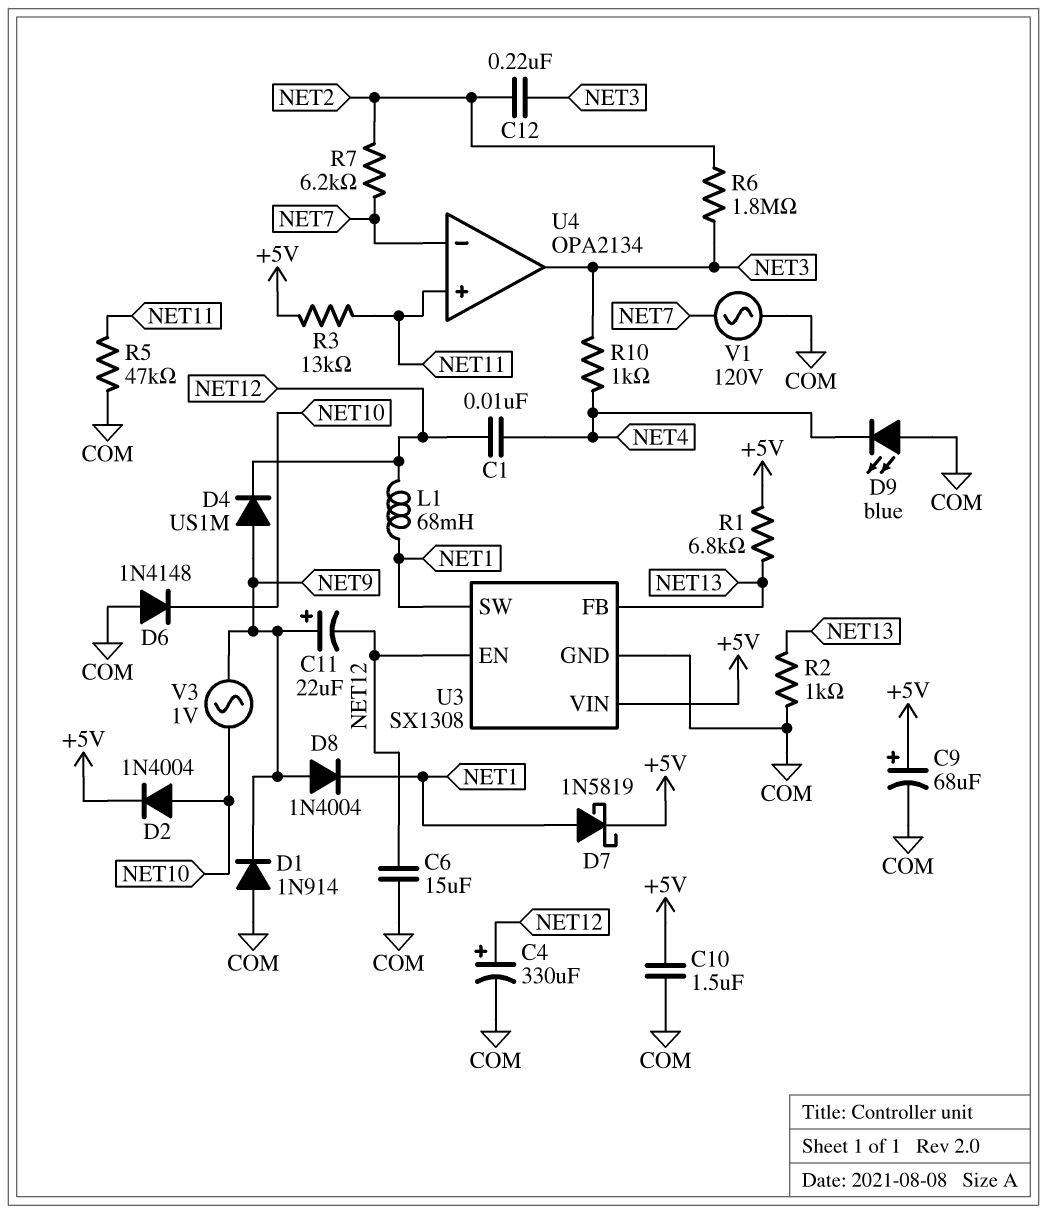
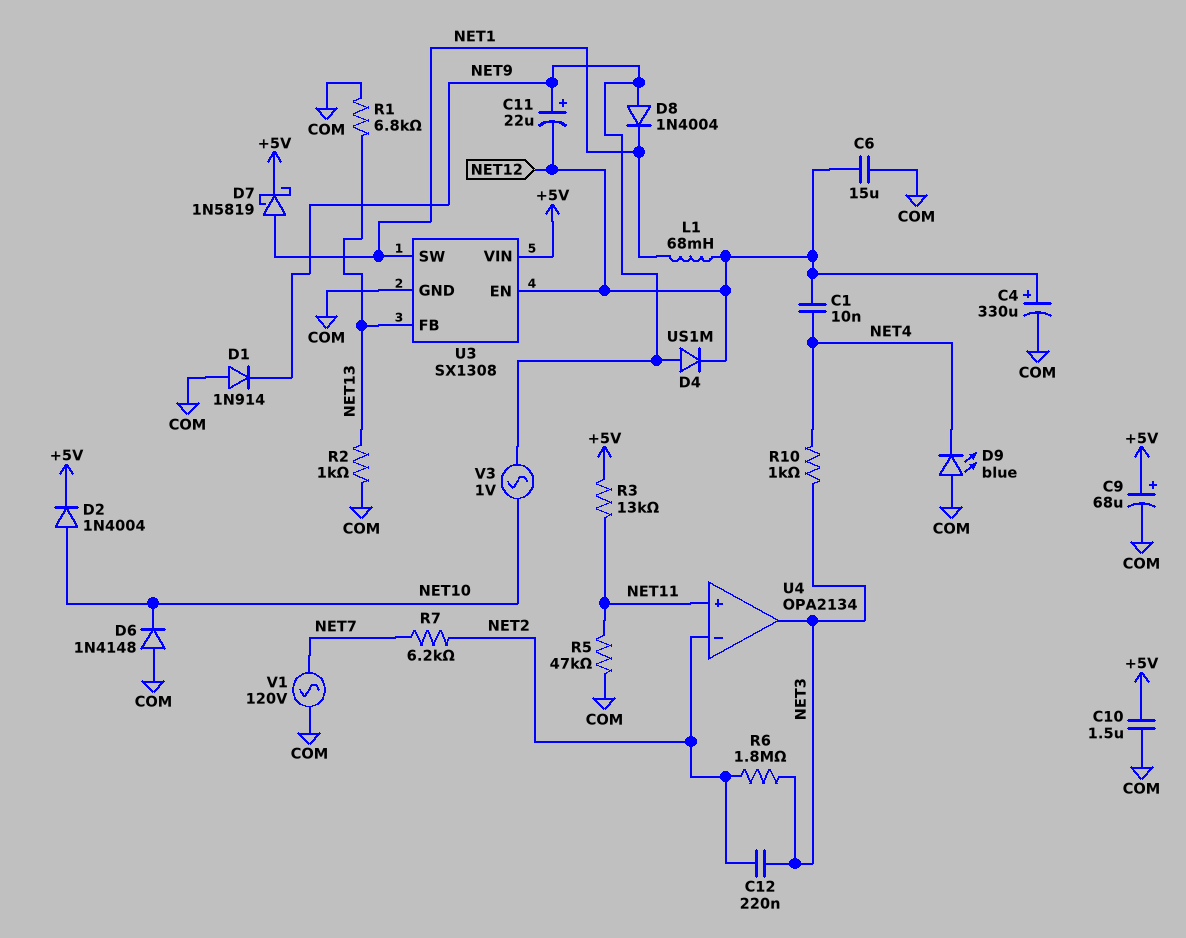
R1: 6.8k (+5V, NET13) -> 6.8k (COM, NET13)
U4 pin in-: NET7 -> NET2

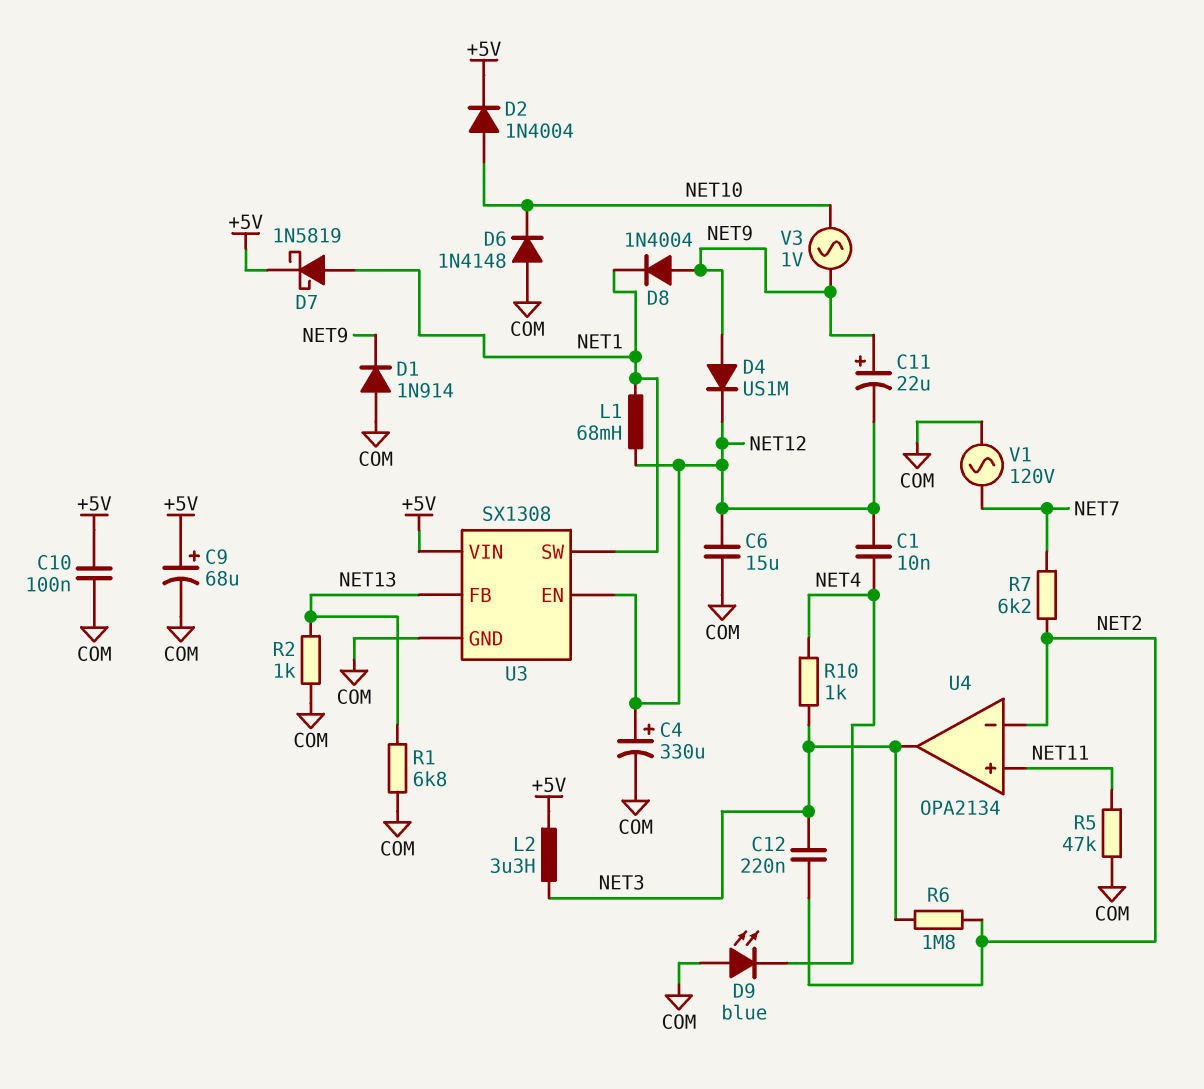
C10: 1.5uF (+5V, COM) -> 100nF (+5V, COM)
L2: none -> 3.3uH (+5V, NET3)
R3: 13k (+5V, NET11) -> none

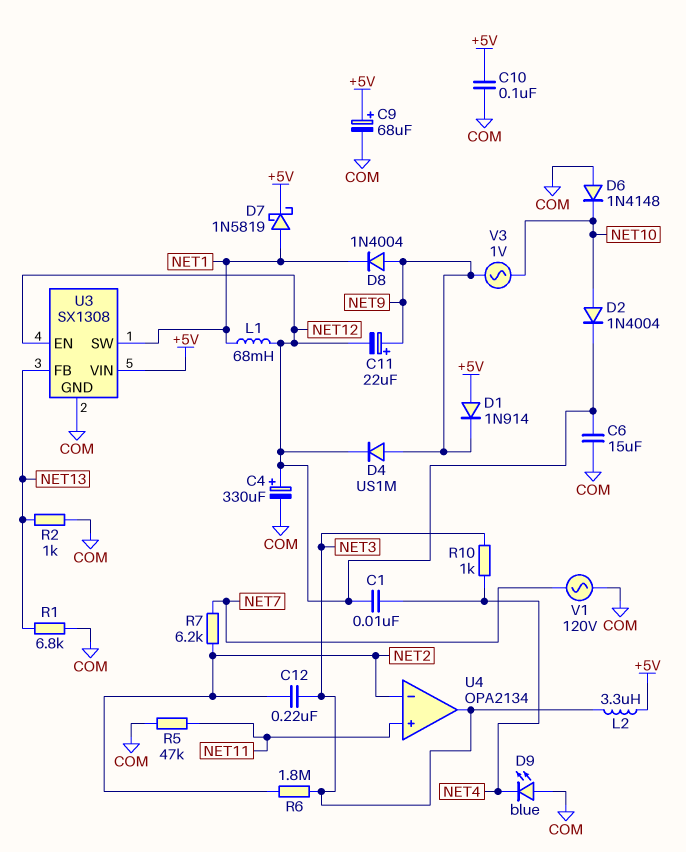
D1: diode 1N914 (A COM, K NET9) -> diode 1N914 (A +5V, K NET9)
D2: diode 1N4004 (A NET10, K +5V) -> diode 1N4004 (A NET10, K NET12)

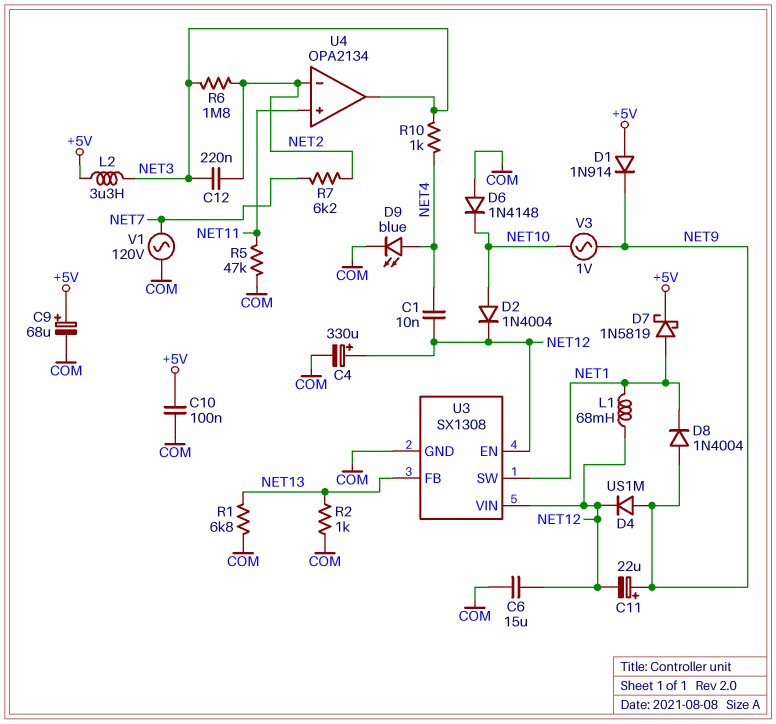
D9: LED blue (A COM, K NET4) -> LED blue (A NET4, K COM)
U3 pin VIN: +5V -> NET12

